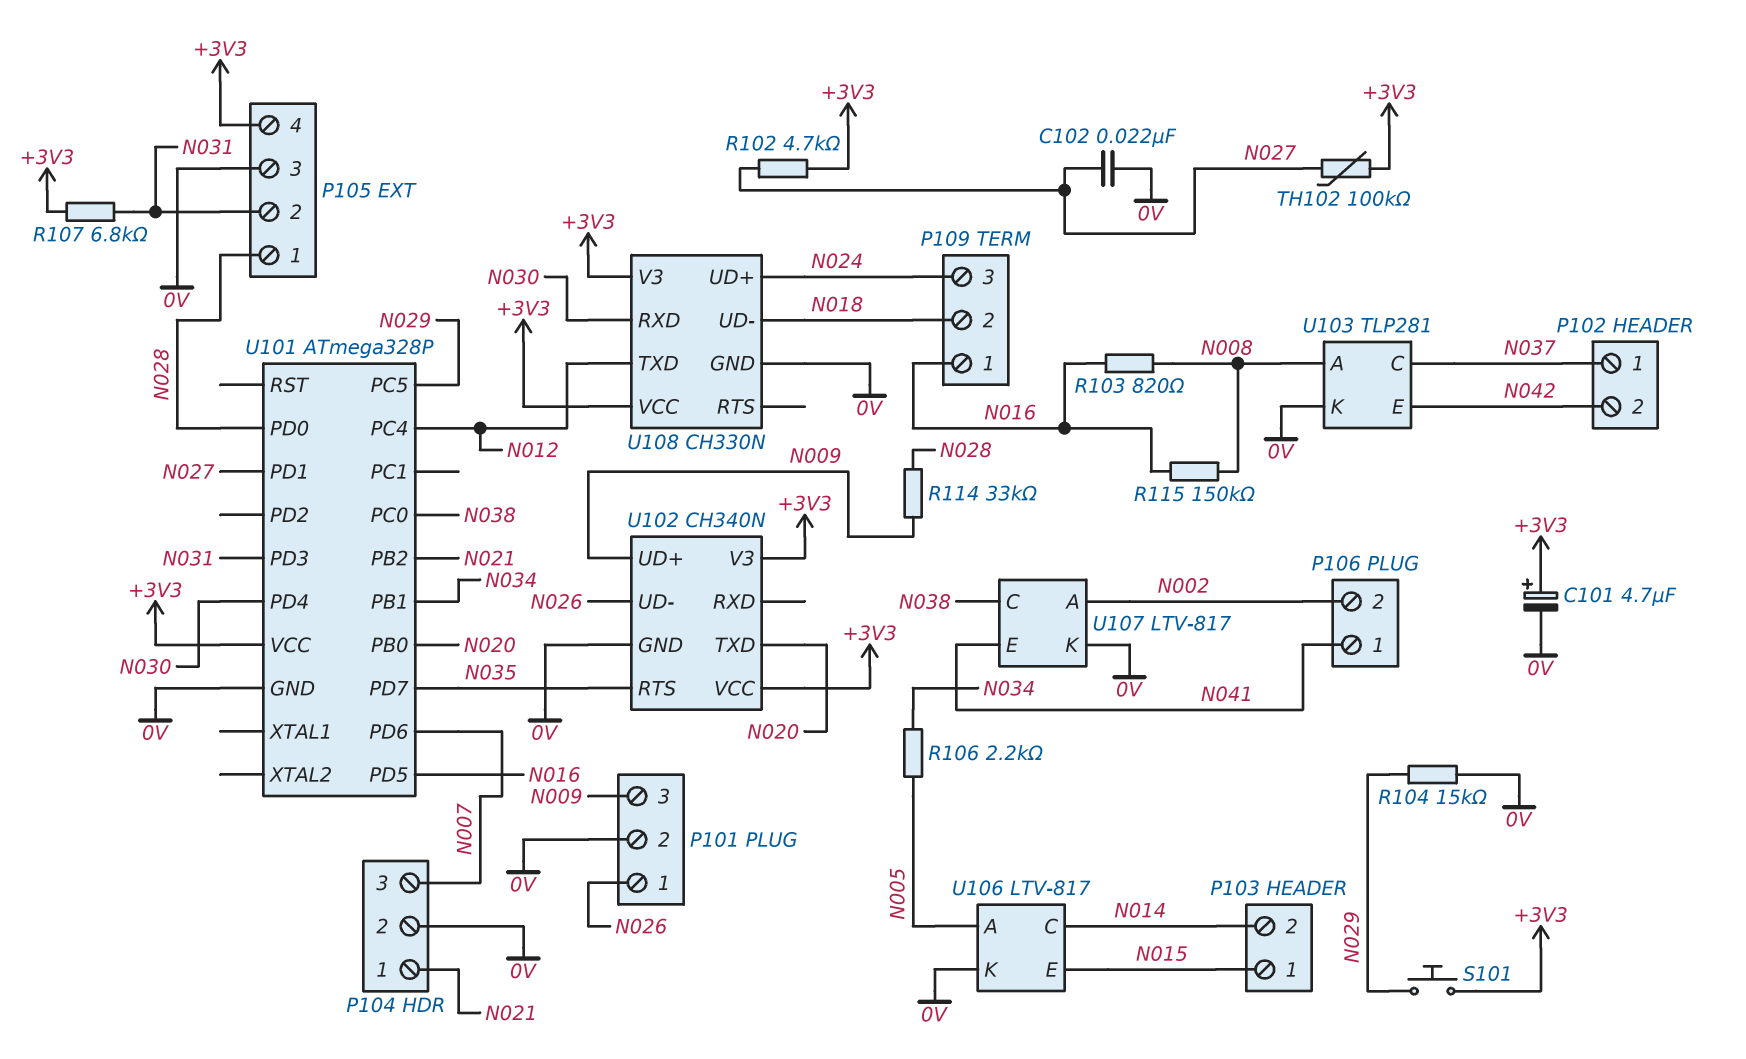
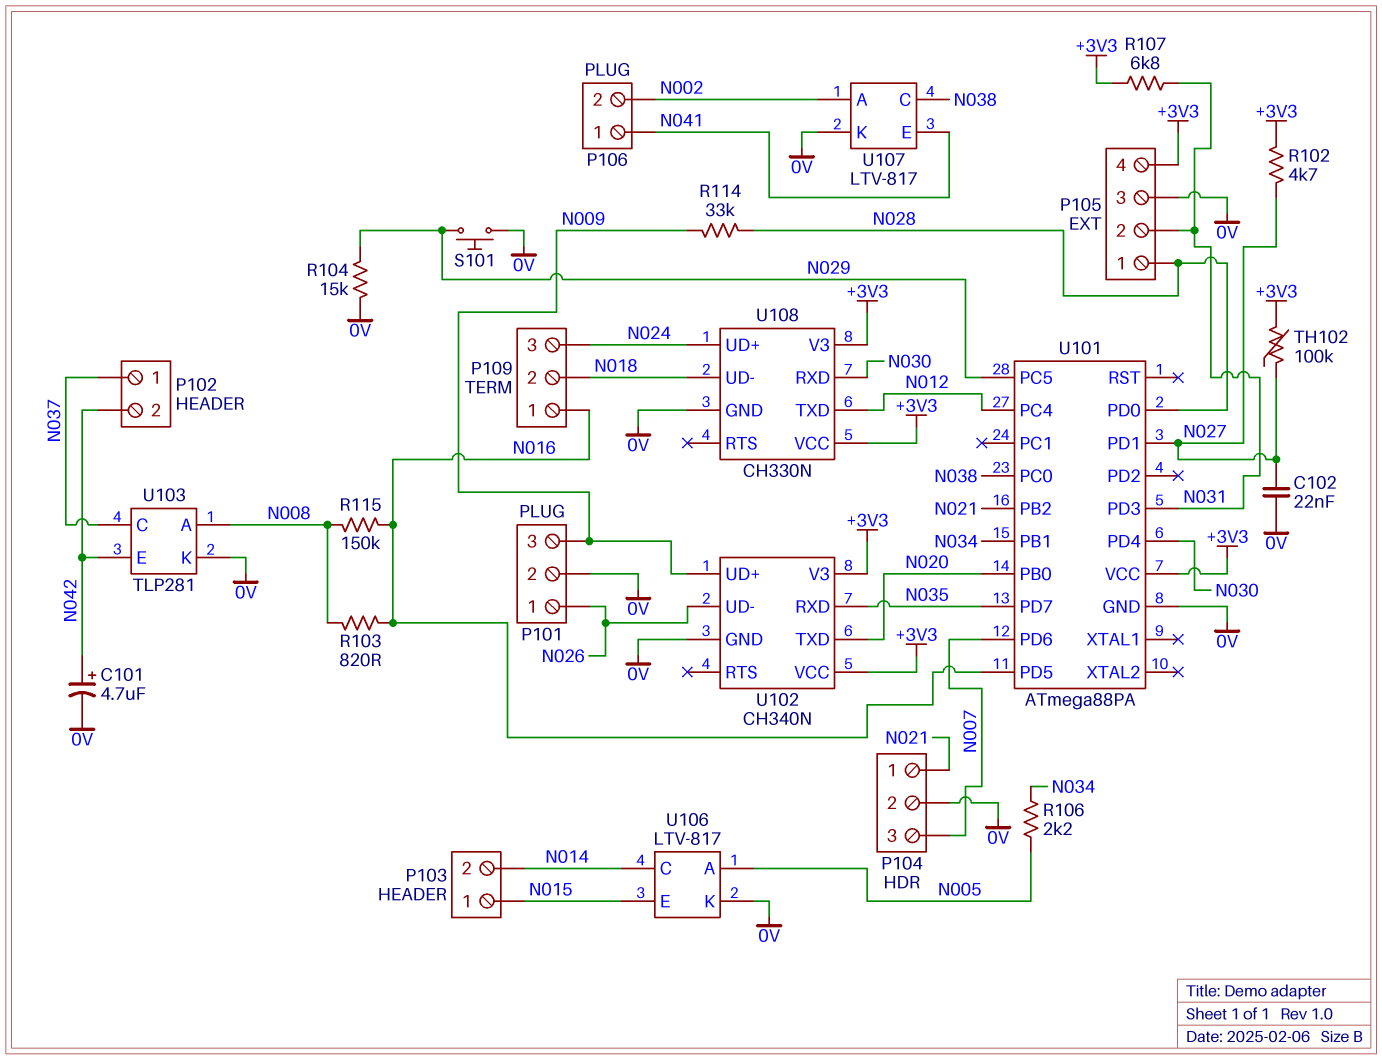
C101: 4.7uF (plus +3V3, minus 0V) -> 4.7uF (plus N042, minus 0V)
S101: button (+3V3, N029) -> button (0V, N029)
U101: ATmega328P -> ATmega88PA
U102 pin RTS: N035 -> none
U102 pin RXD: none -> N035

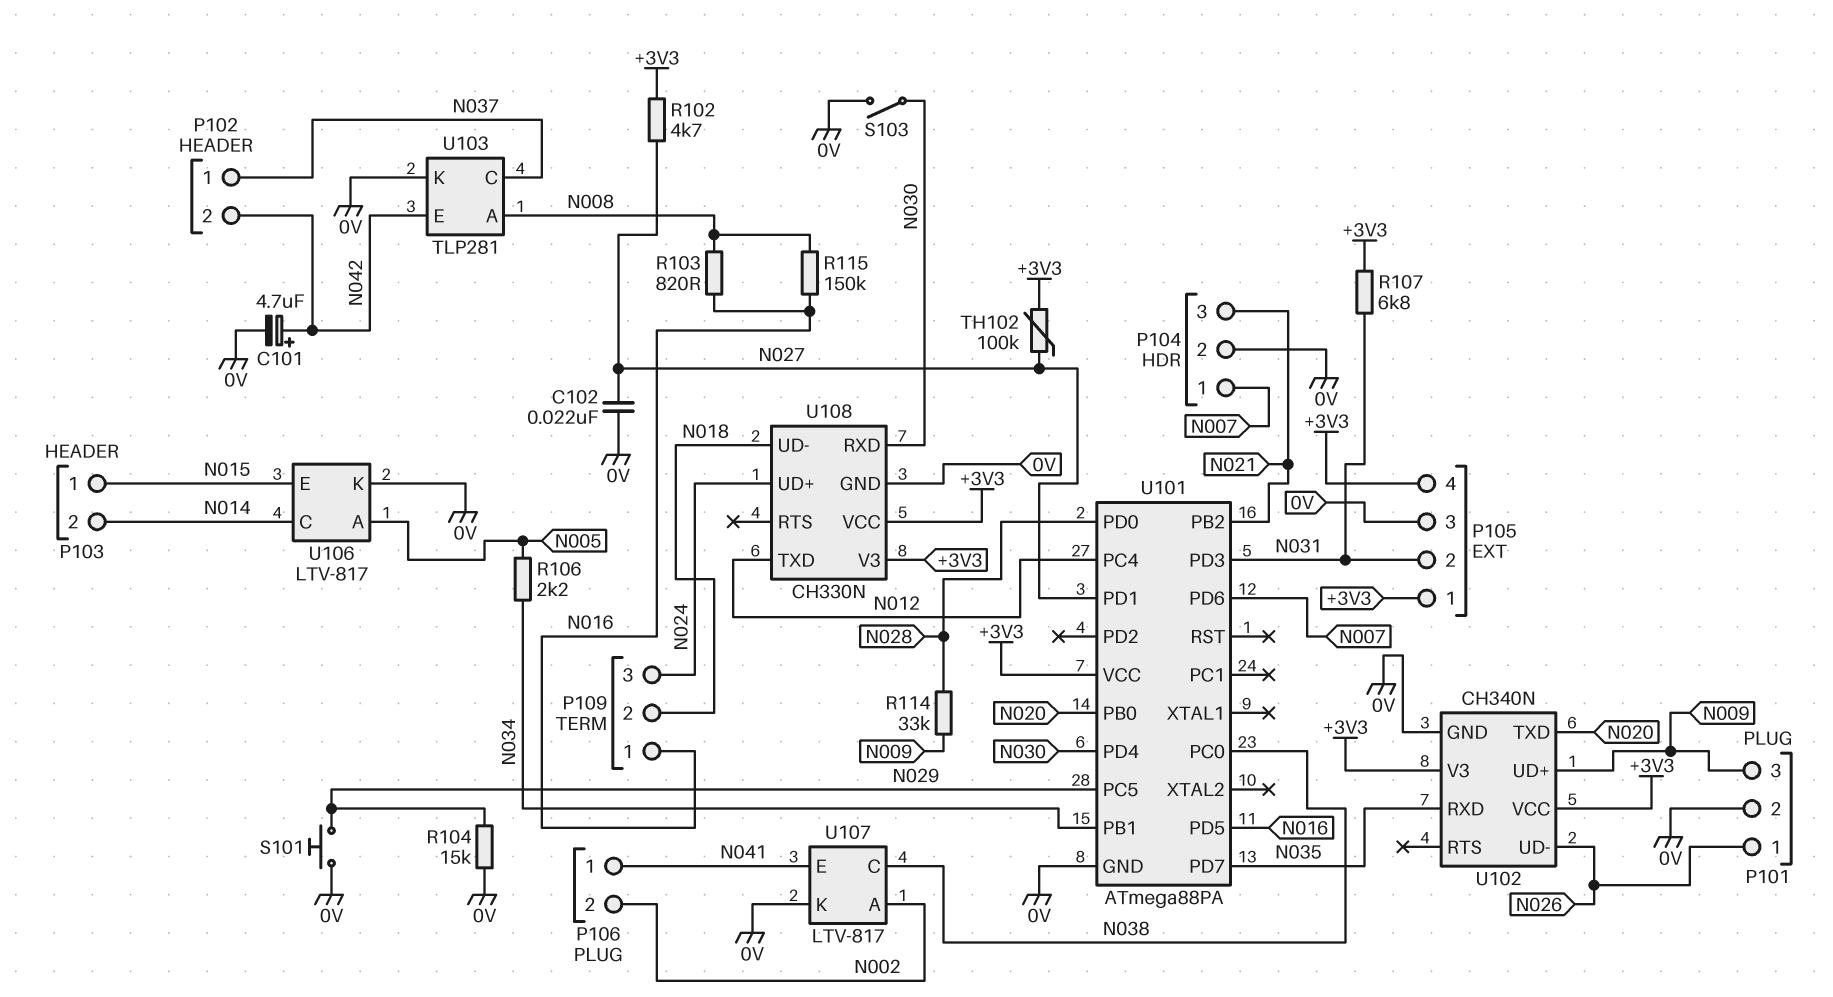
P104 pin 1: N021 -> N007
P104 pin 3: N007 -> N021
P105 pin 1: N028 -> +3V3
S103: none -> switch (0V, N030)

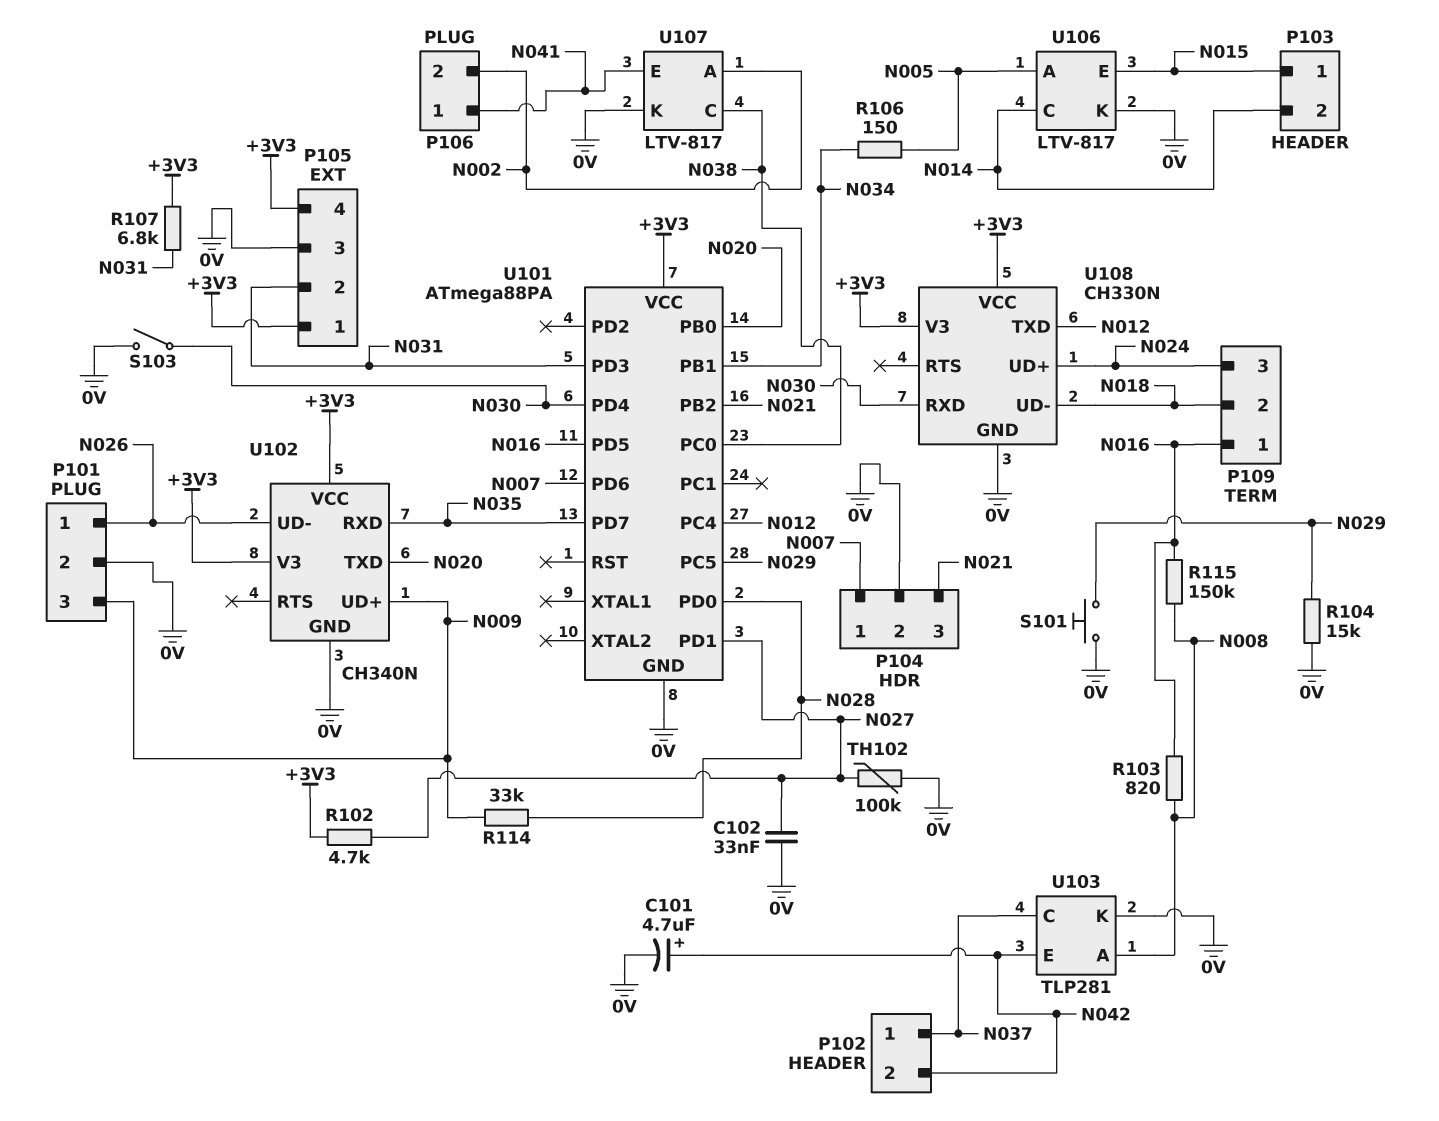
C102: 22nF (0V, N027) -> 33nF (0V, N027)
R106: 2.2k (N005, N034) -> 150 (N005, N034)
TH102: 100k (+3V3, N027) -> 100k (0V, N027)

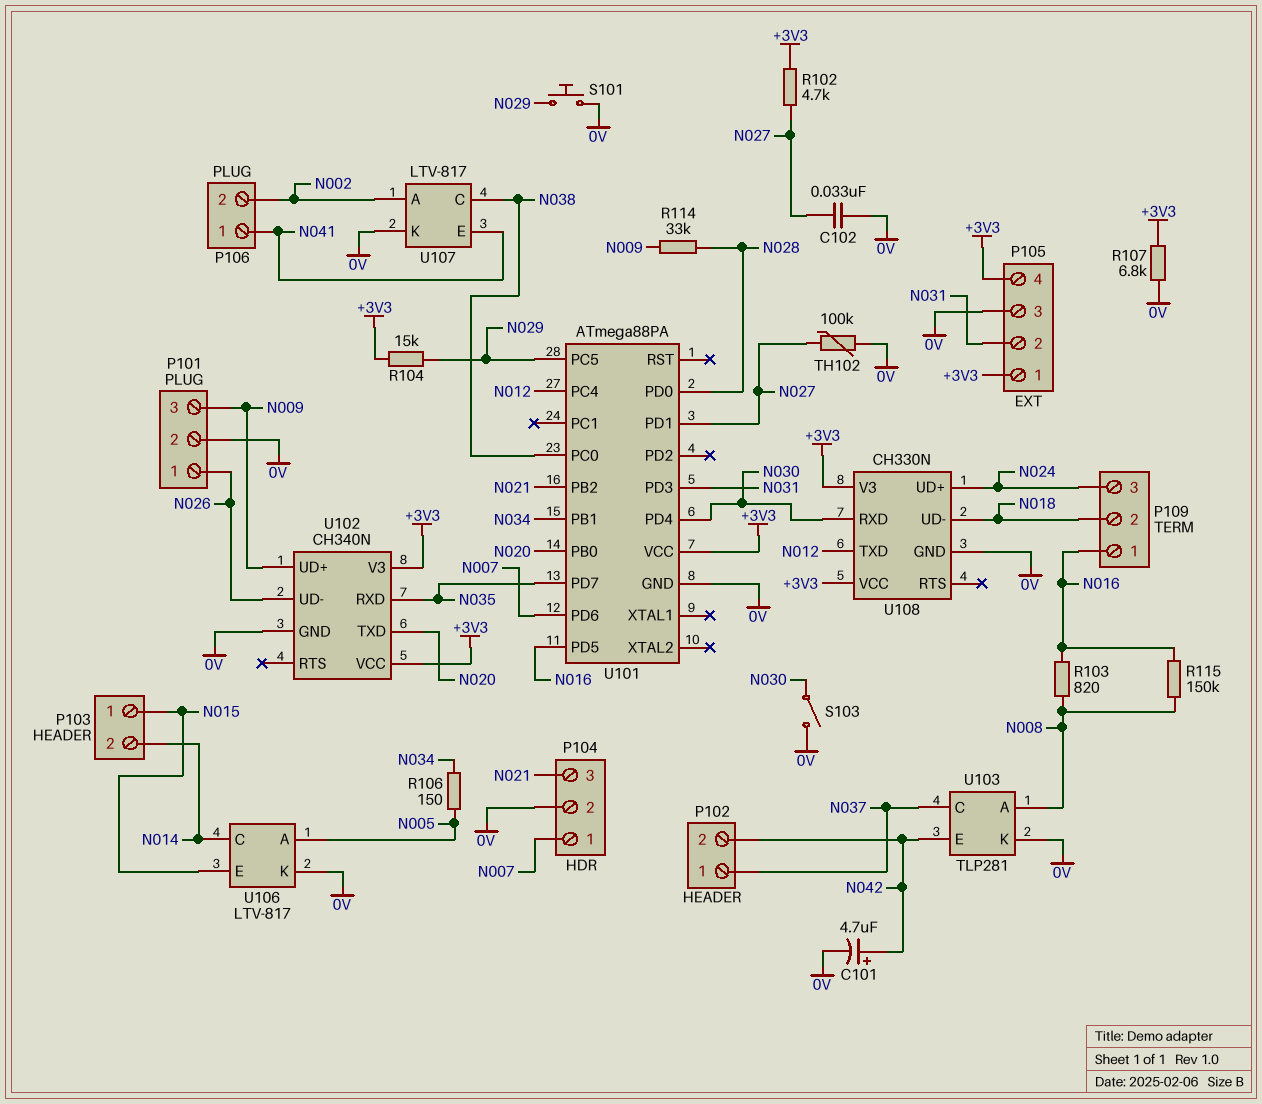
R104: 15k (0V, N029) -> 15k (+3V3, N029)
R107: 6.8k (+3V3, N031) -> 6.8k (+3V3, 0V)

